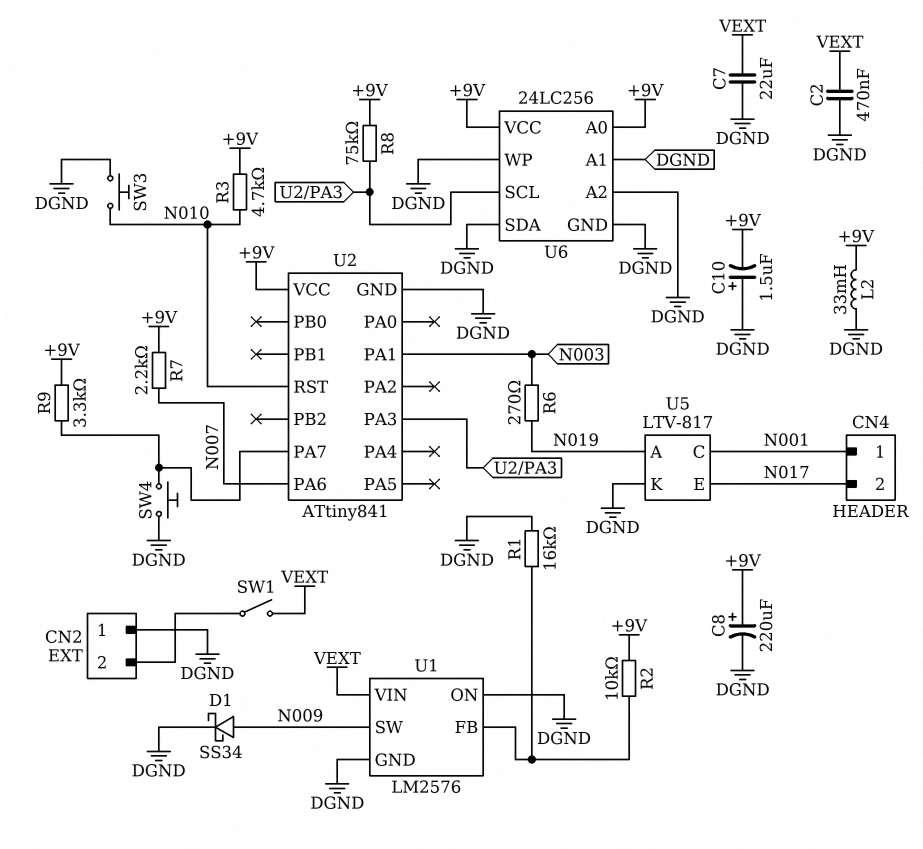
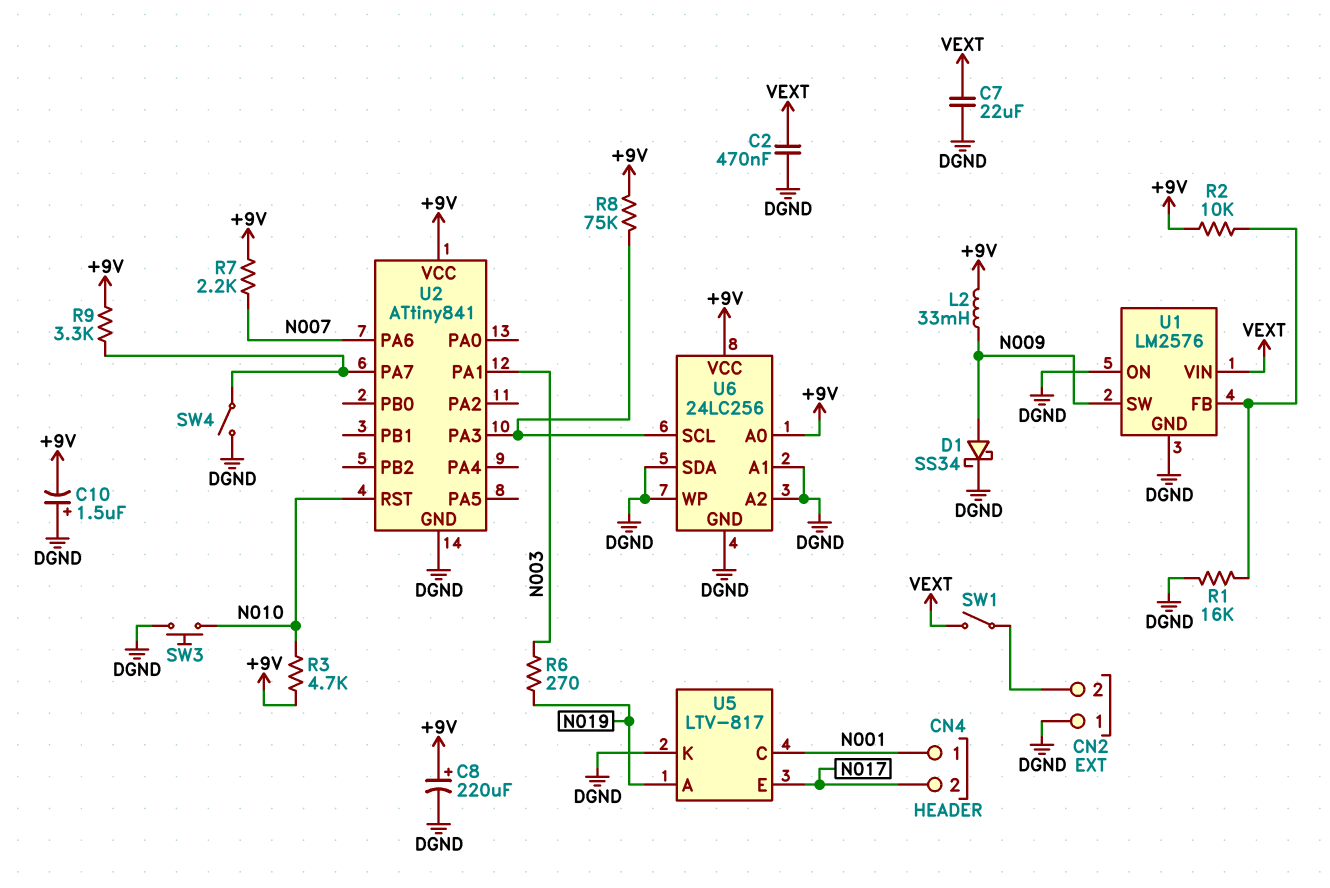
L2: 33mH (+9V, DGND) -> 33mH (+9V, N009)
SW4: button (DGND, U2/PA7) -> switch (DGND, U2/PA7)

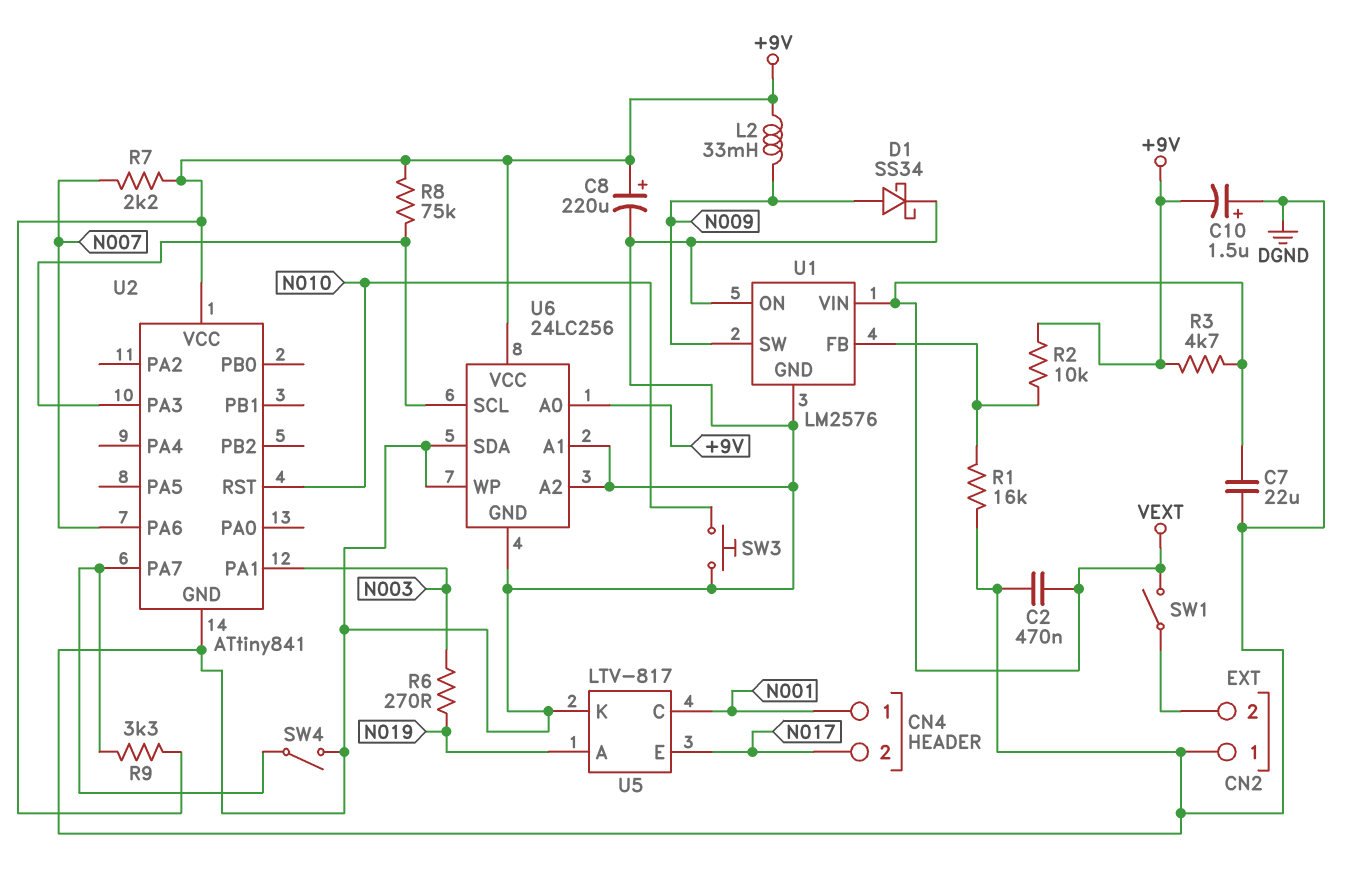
R3: 4.7k (+9V, N010) -> 4.7k (+9V, VEXT)

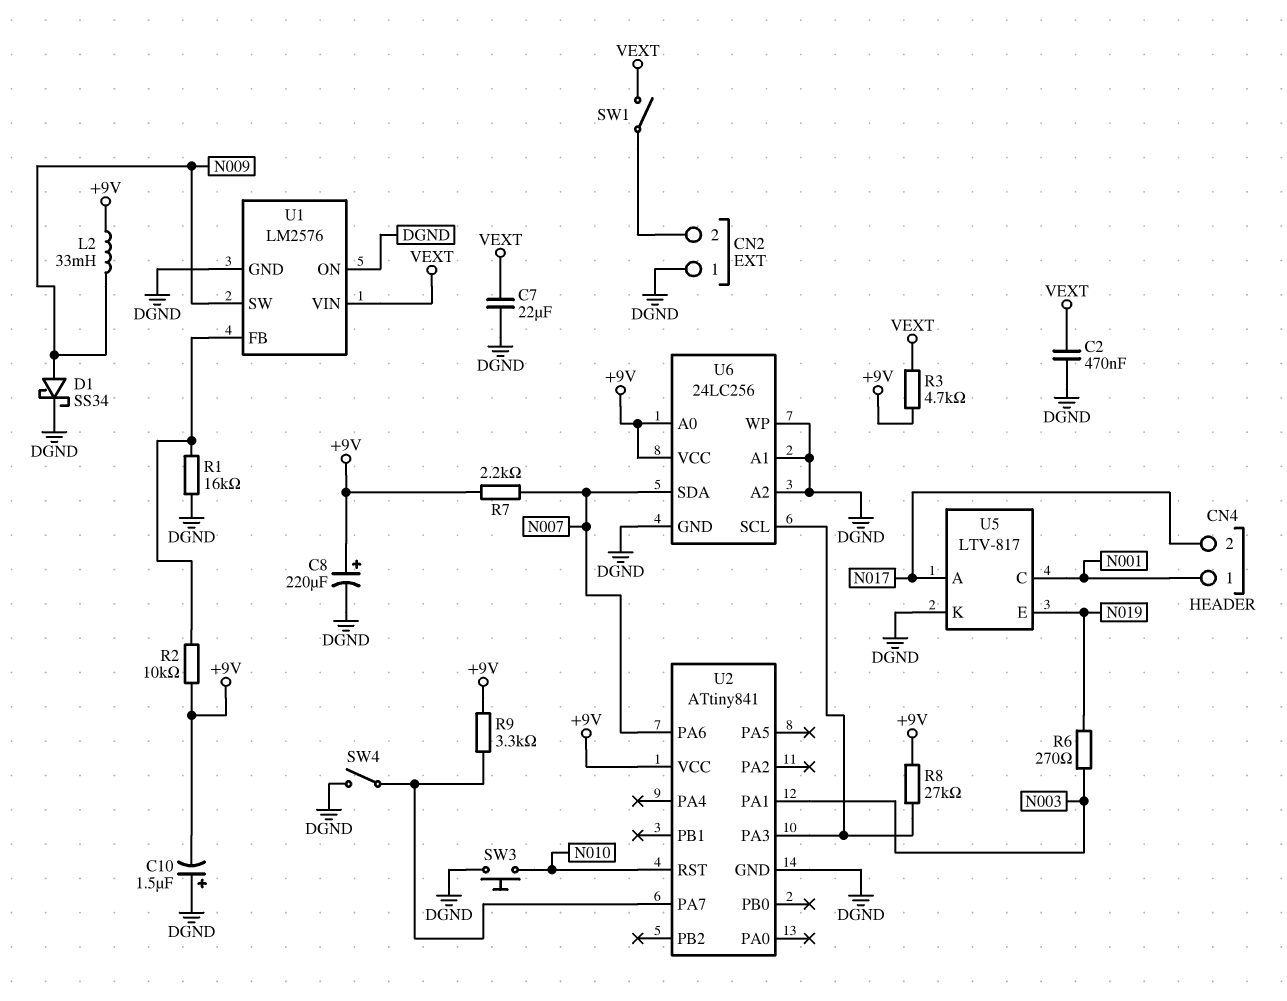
R8: 75k (+9V, U2/PA3) -> 27k (+9V, U2/PA3)
U5 pin A: N019 -> N017
U5 pin E: N017 -> N019
U6 pin SDA: DGND -> N007

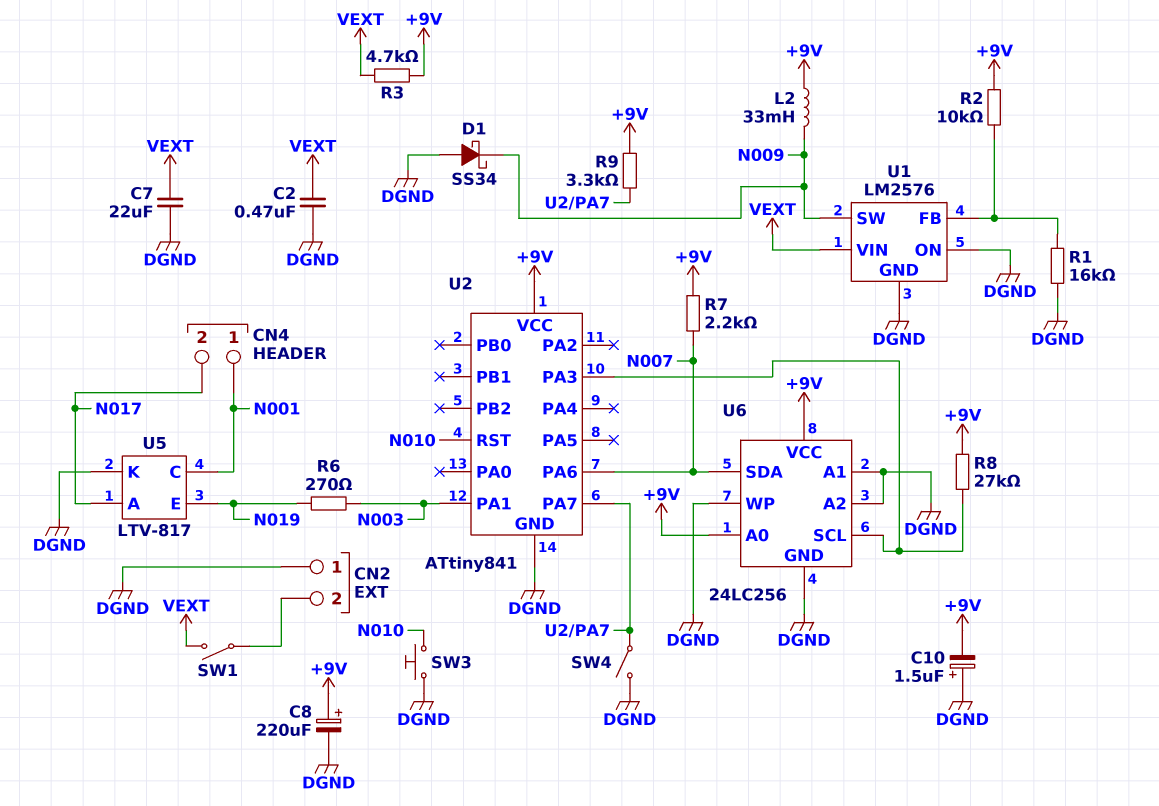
D1: schottky SS34 (A N009, K DGND) -> schottky SS34 (A DGND, K N009)

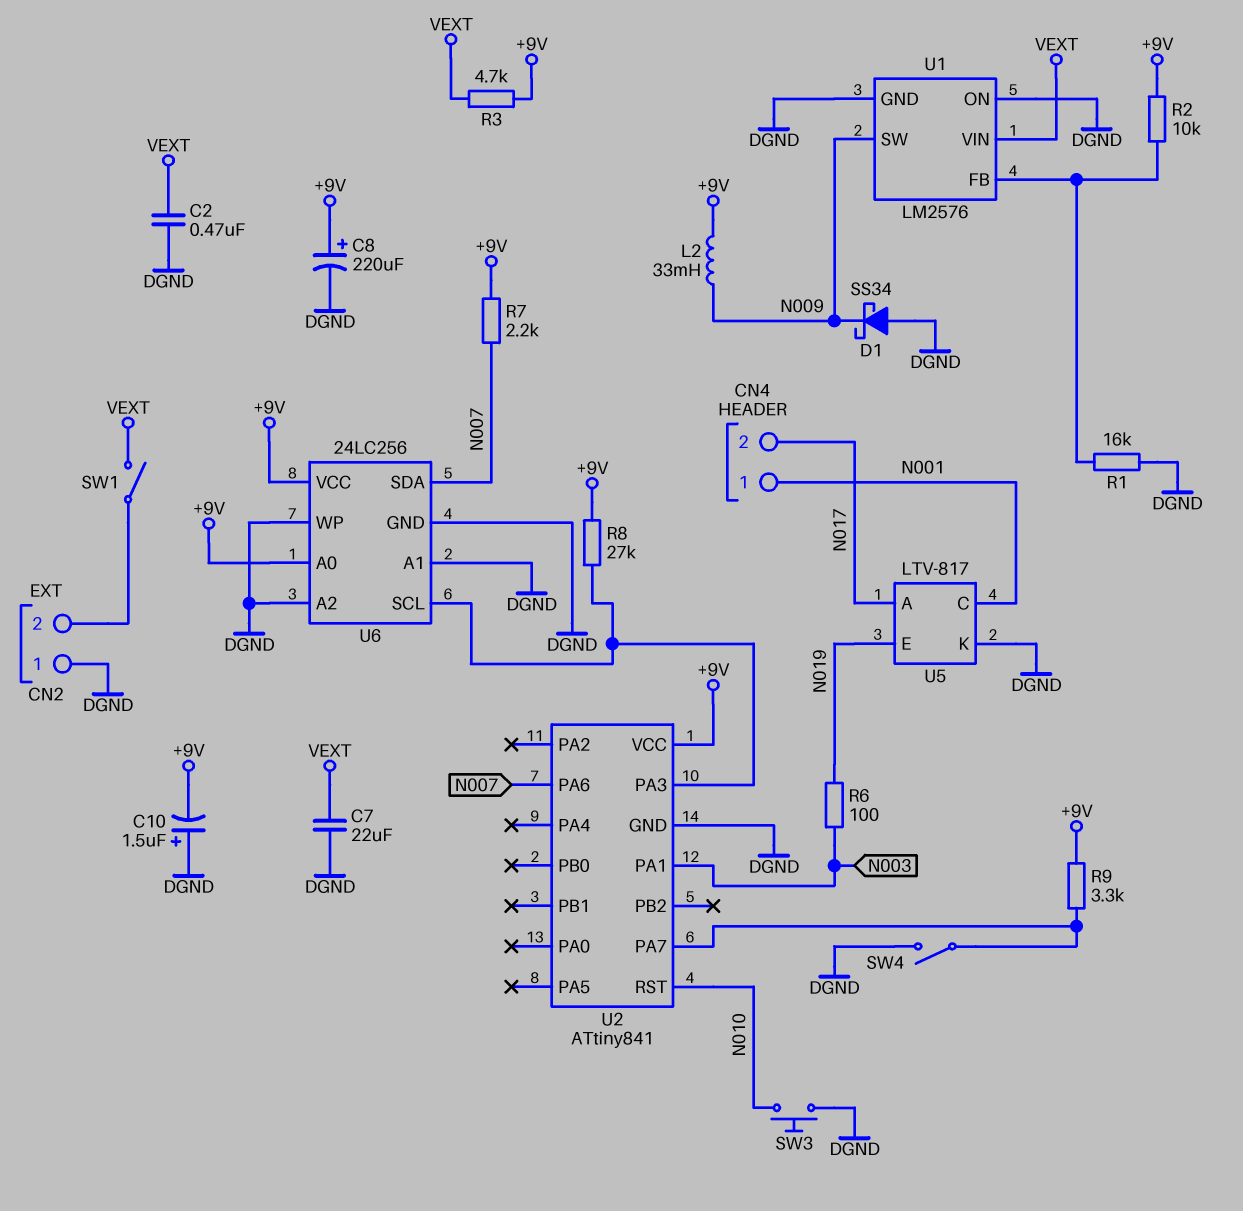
R6: 270 (N003, N019) -> 100 (N003, N019)

